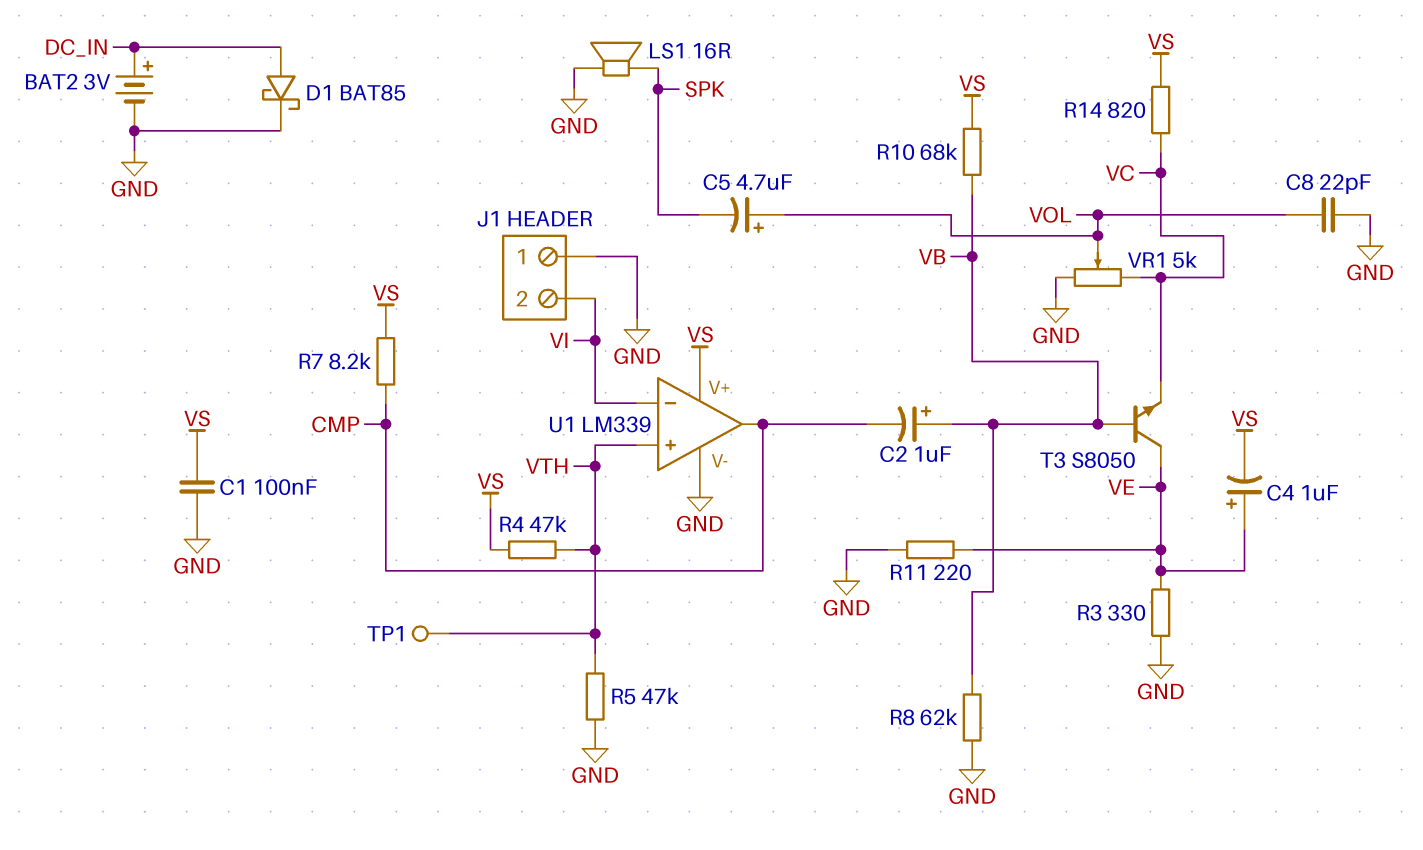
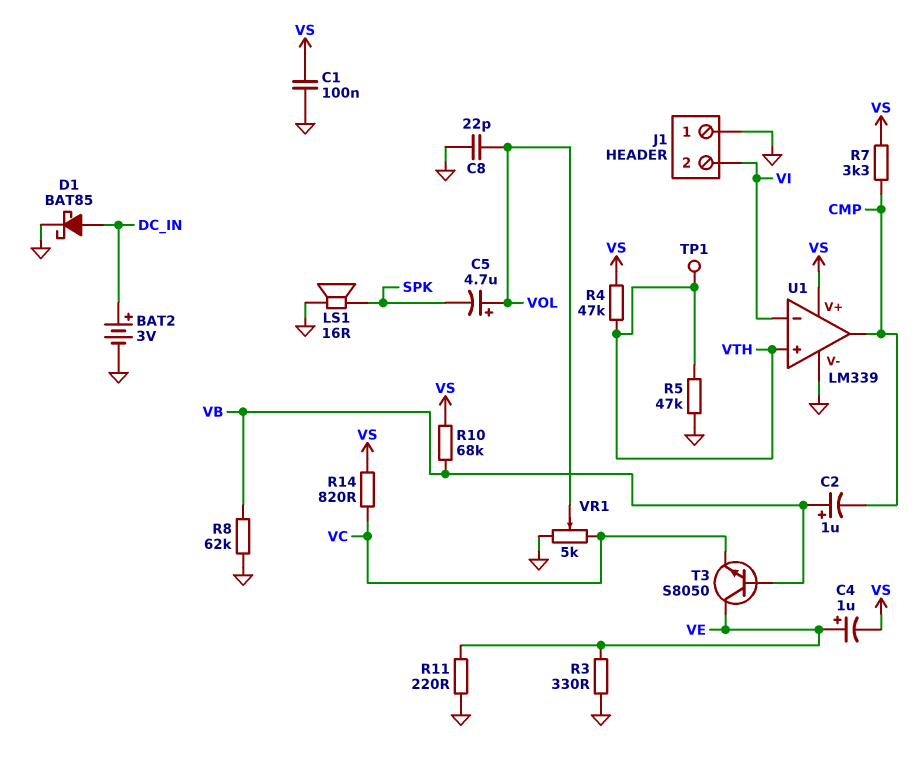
R7: 8.2k (CMP, VS) -> 3.3k (CMP, VS)

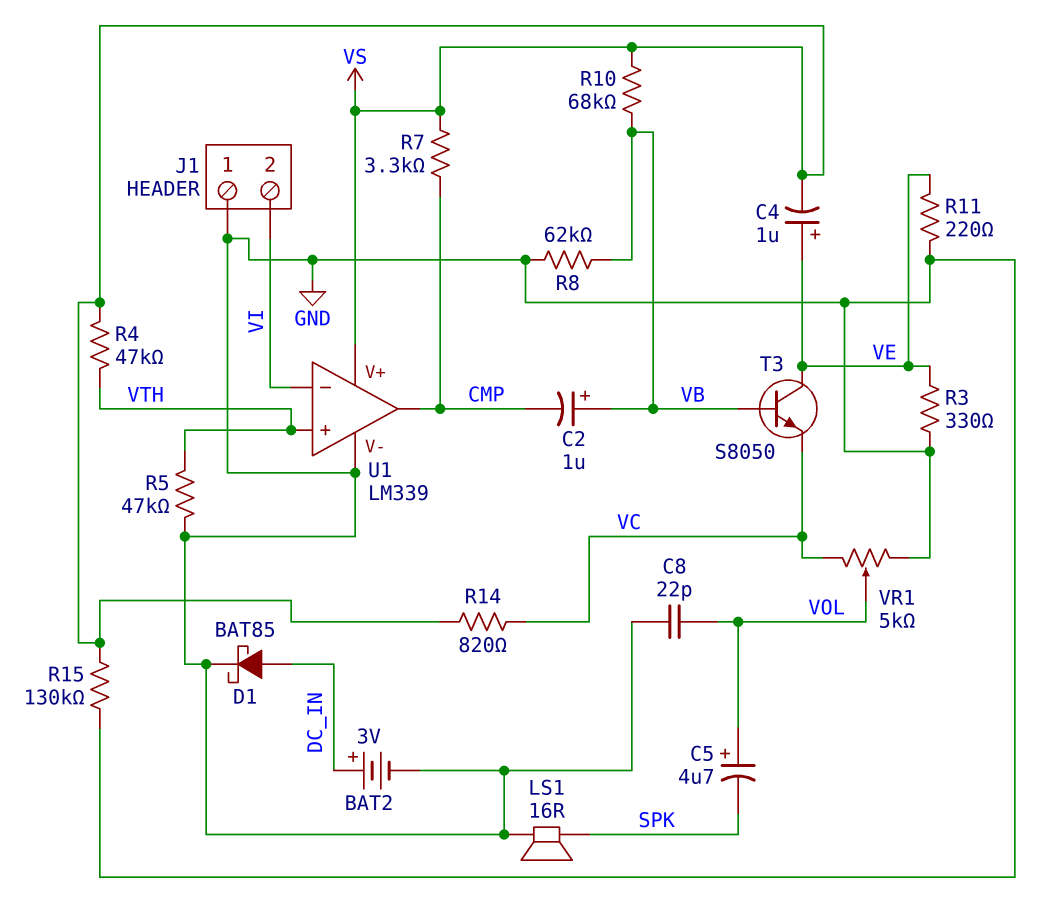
C1: 100nF (GND, VS) -> none
R15: none -> 130k (GND, VS)
TP1: test point (VTH) -> none

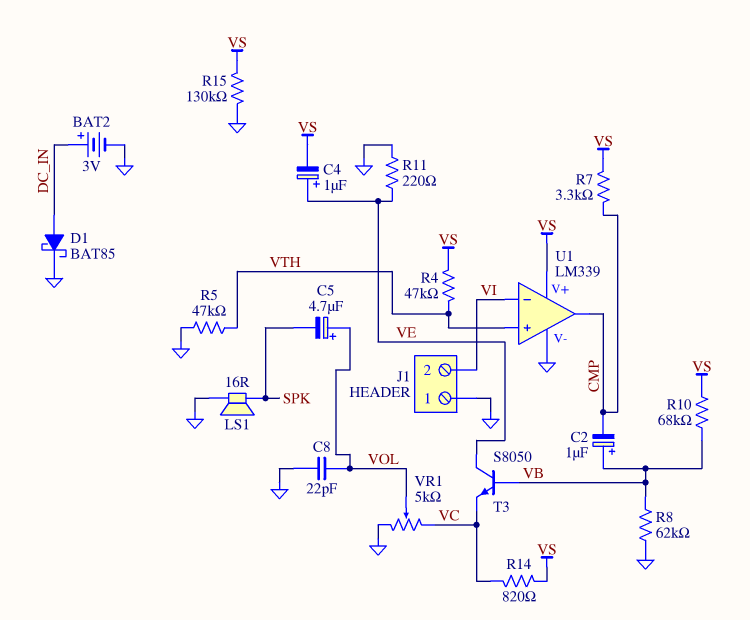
R3: 330 (GND, VE) -> none

